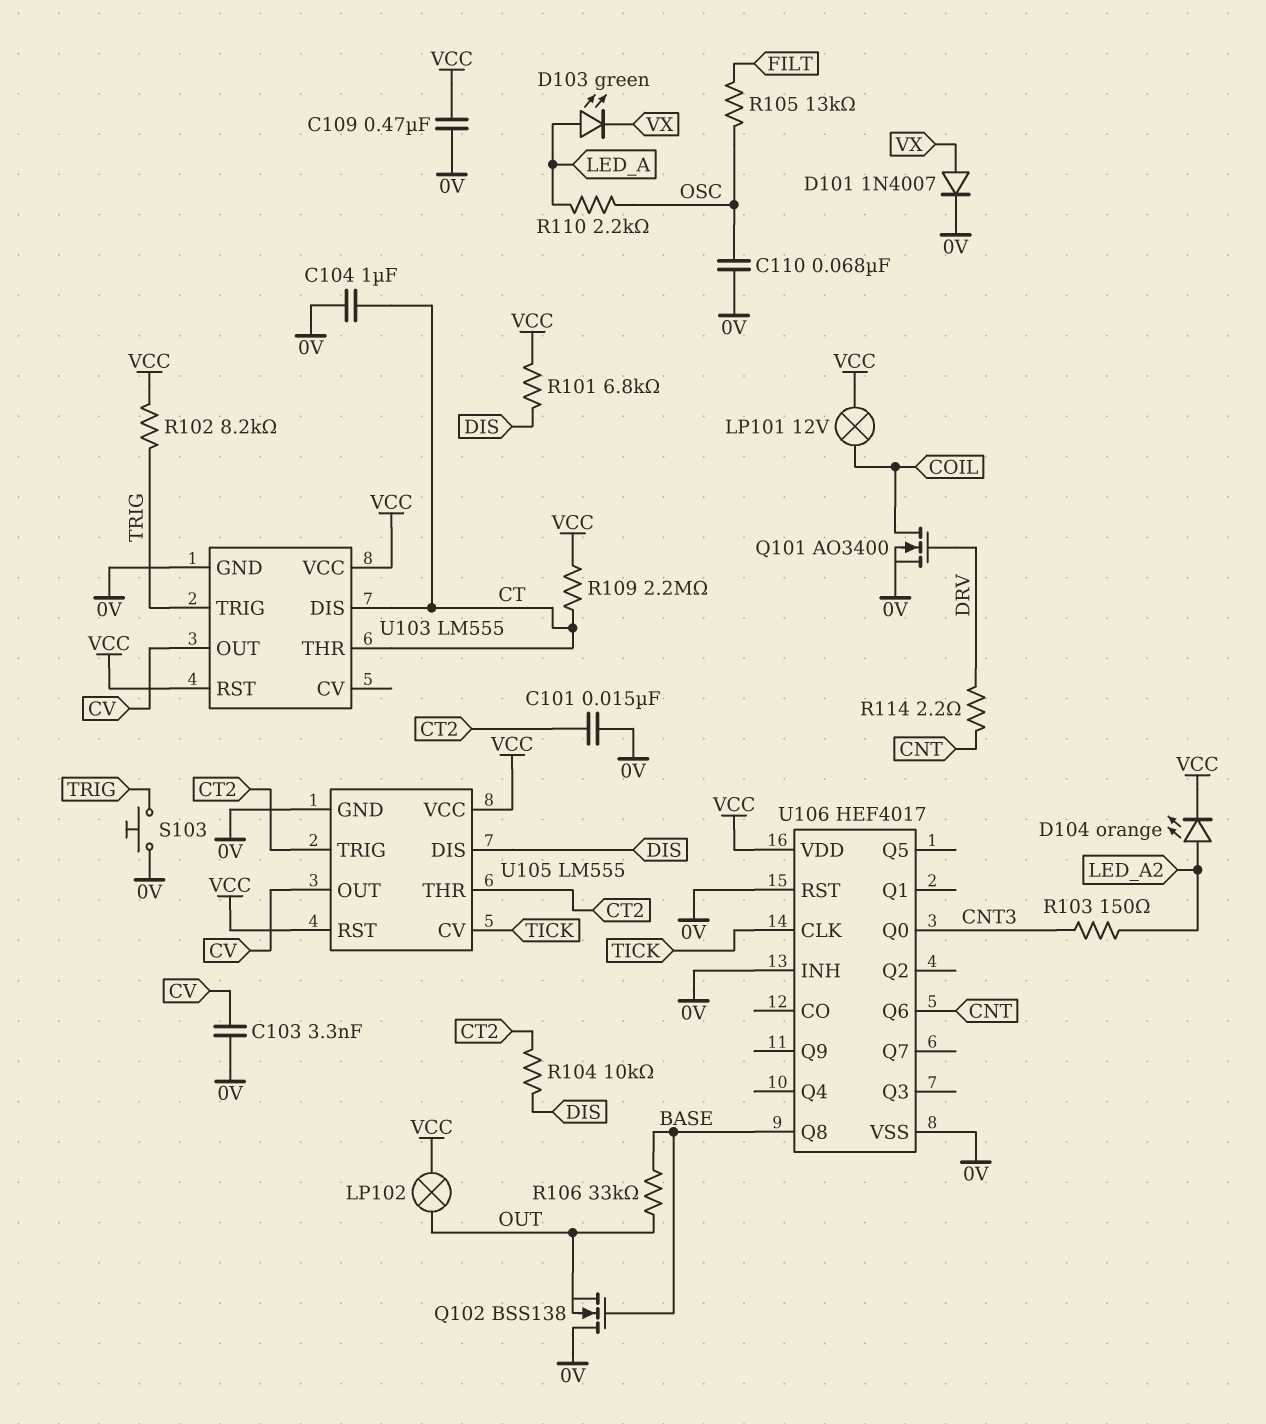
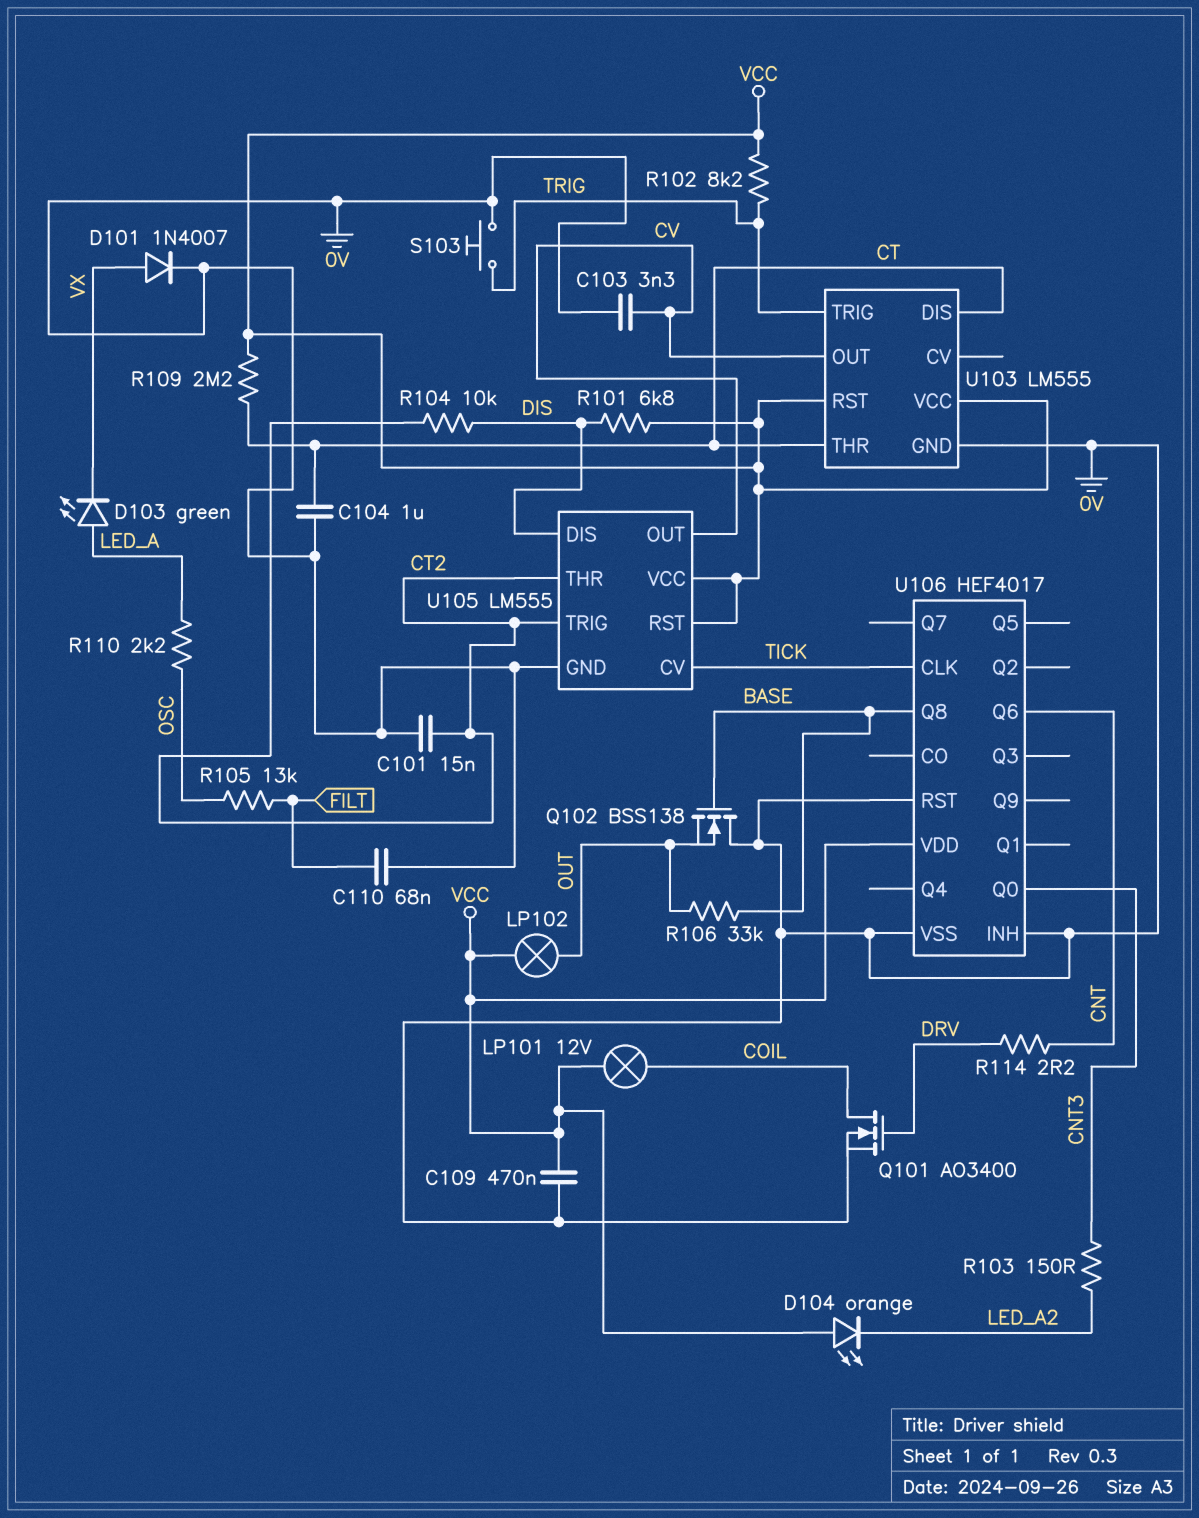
C110: 68nF (0V, OSC) -> 68nF (0V, FILT)
D104: LED orange (A LED_A2, K VCC) -> LED orange (A VCC, K LED_A2)

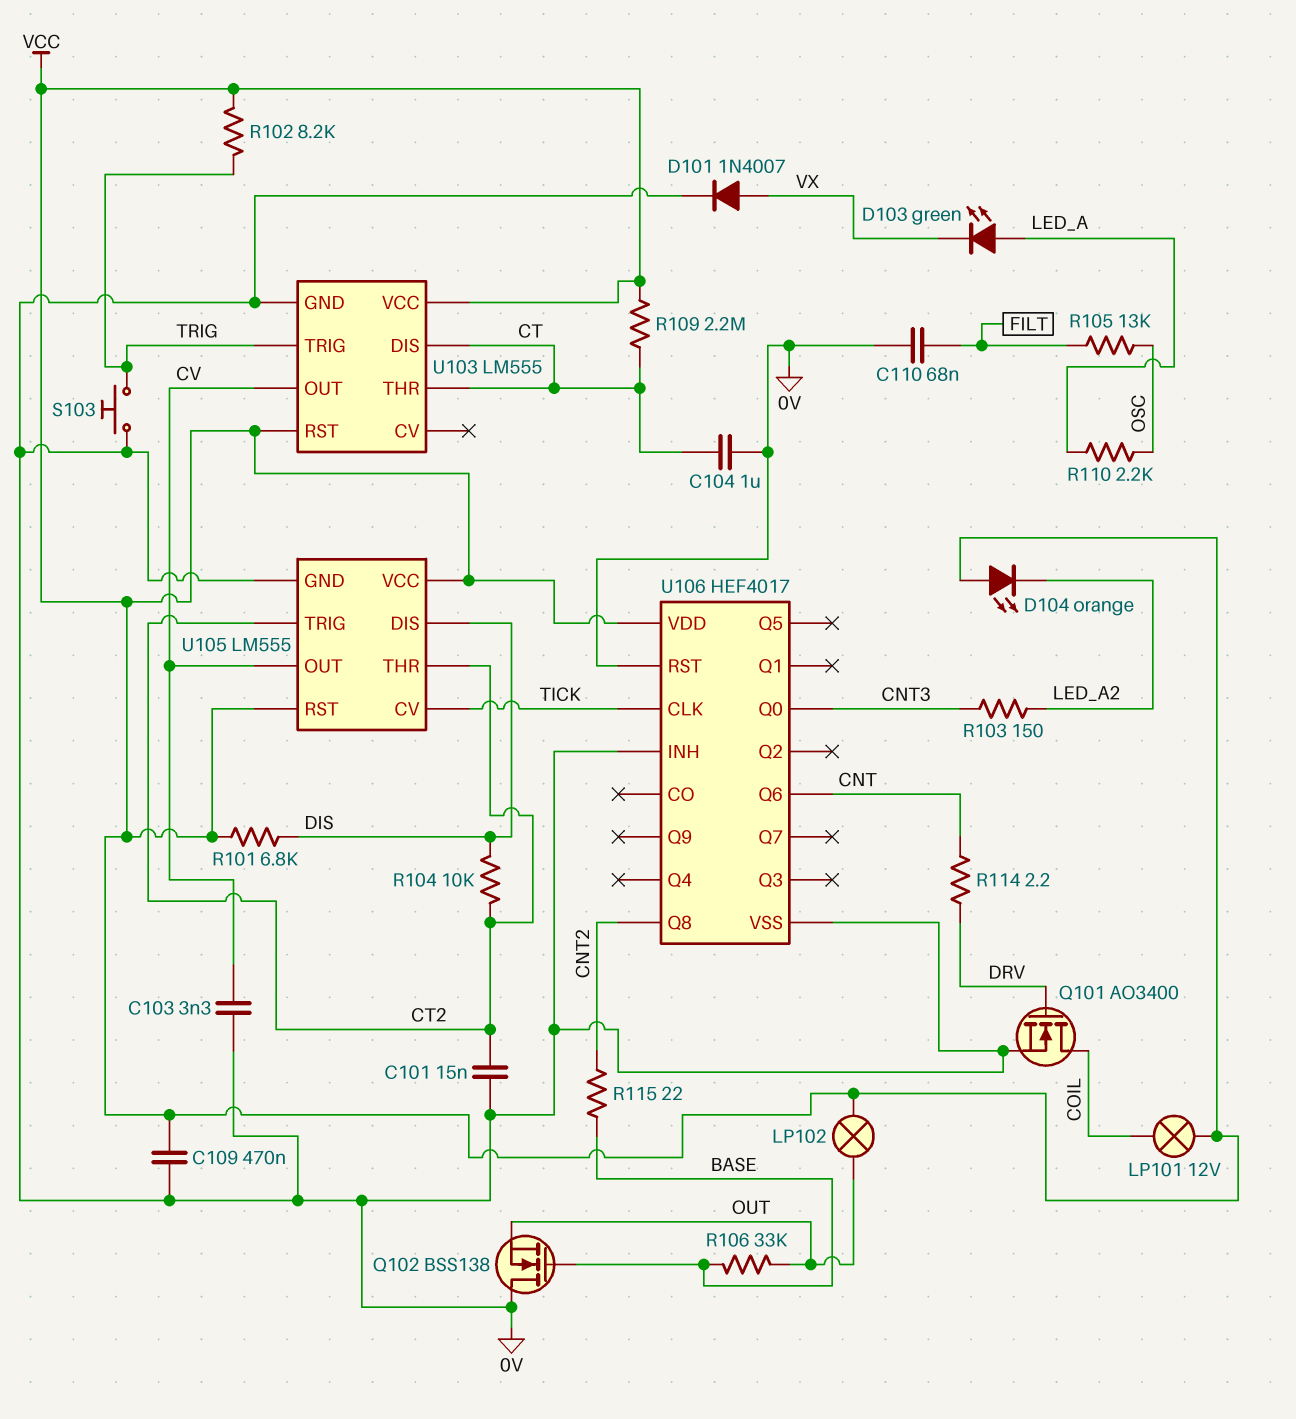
R115: none -> 22 (BASE, CNT2)
U106 pin Q8: BASE -> CNT2

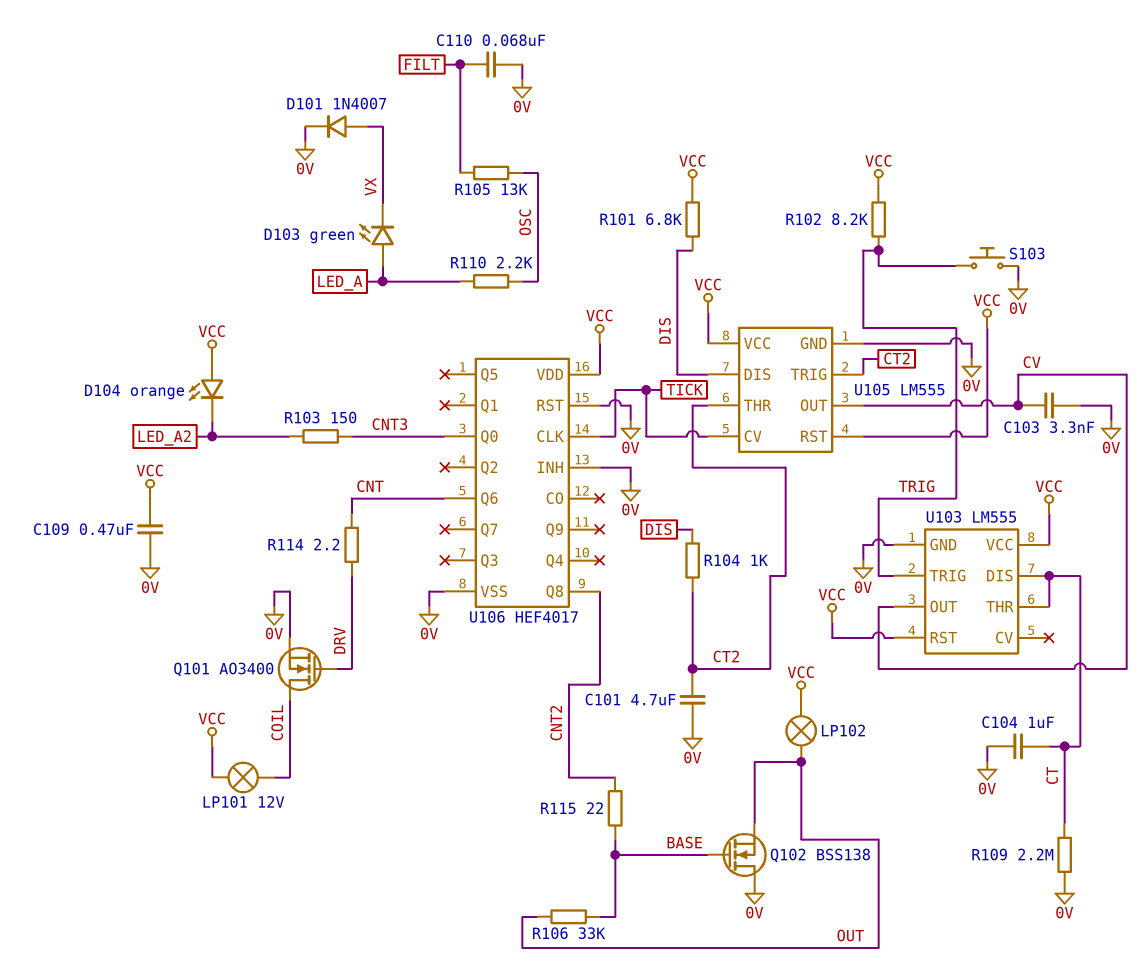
C101: 15nF (0V, CT2) -> 4.7uF (0V, CT2)
R104: 10k (CT2, DIS) -> 1k (CT2, DIS)
R109: 2.2M (CT, VCC) -> 2.2M (0V, CT)

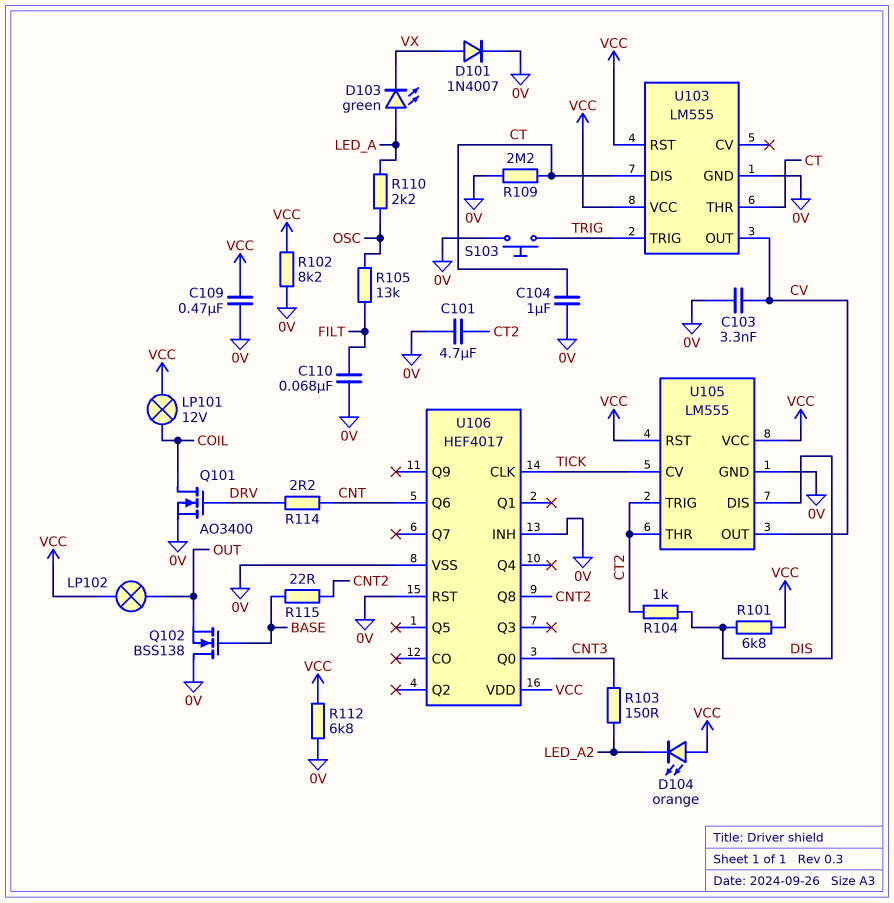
R102: 8.2k (TRIG, VCC) -> 8.2k (0V, VCC)
R106: 33k (BASE, OUT) -> none
R112: none -> 6.8k (0V, VCC)

